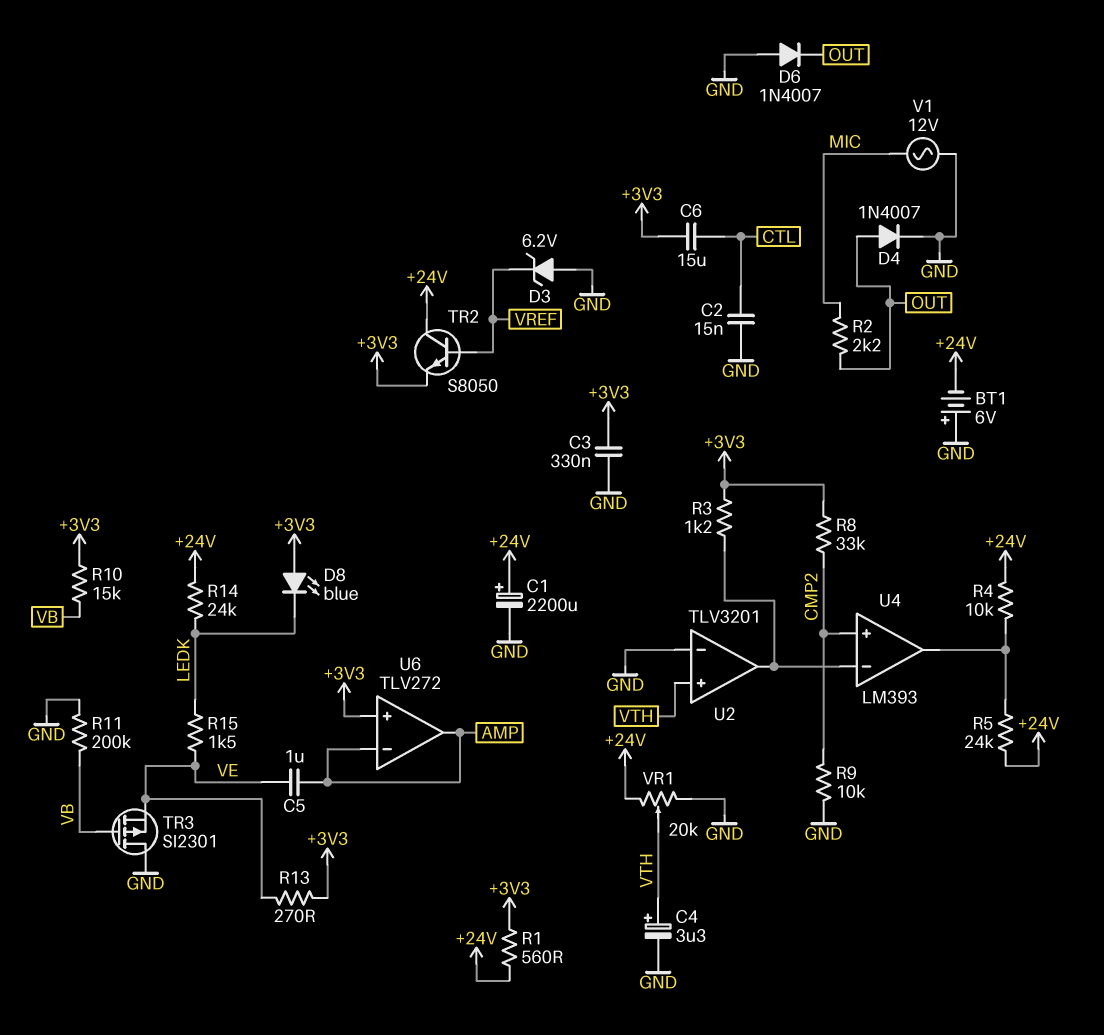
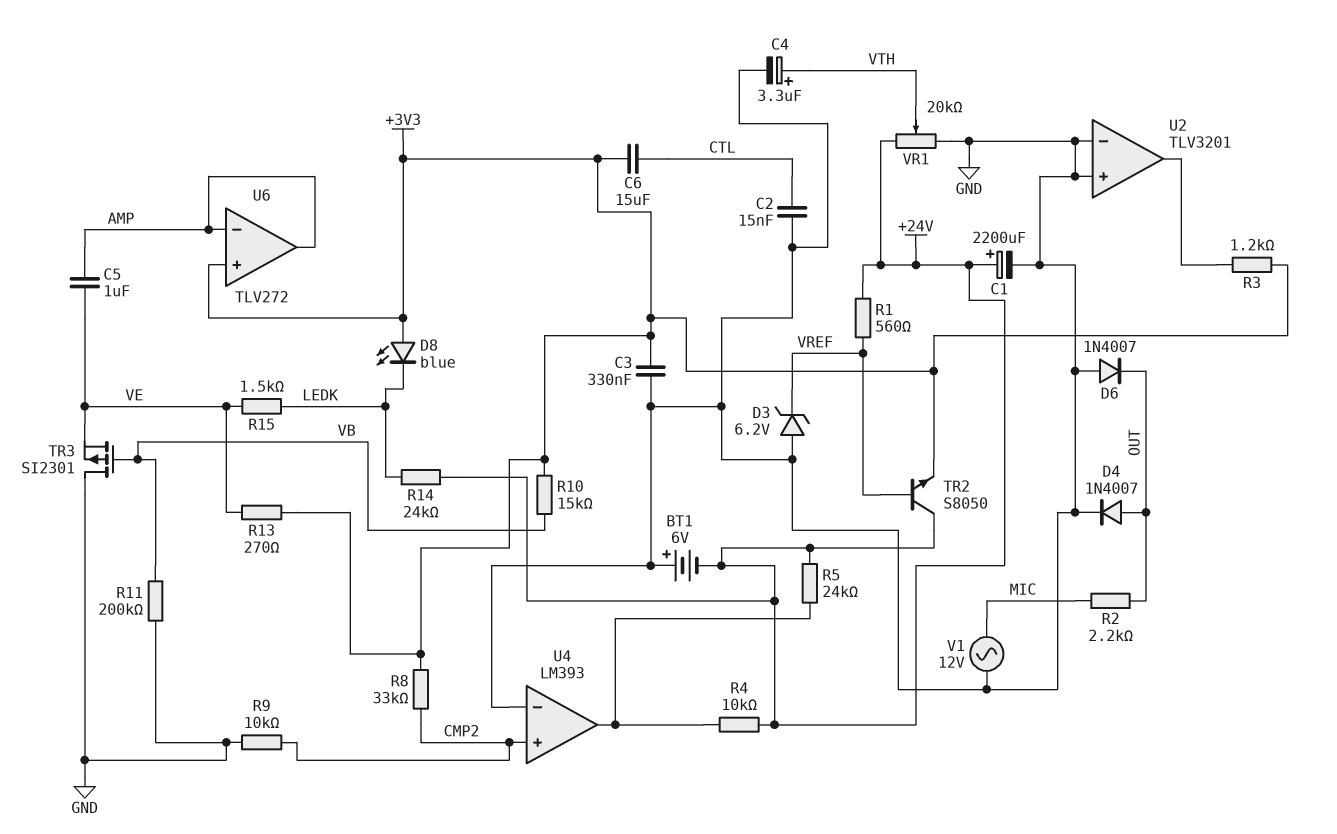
R1: 560 (+3V3, +24V) -> 560 (+24V, VREF)
U2 pin in+: VTH -> GND
U4 pin in-: U2/out -> GND

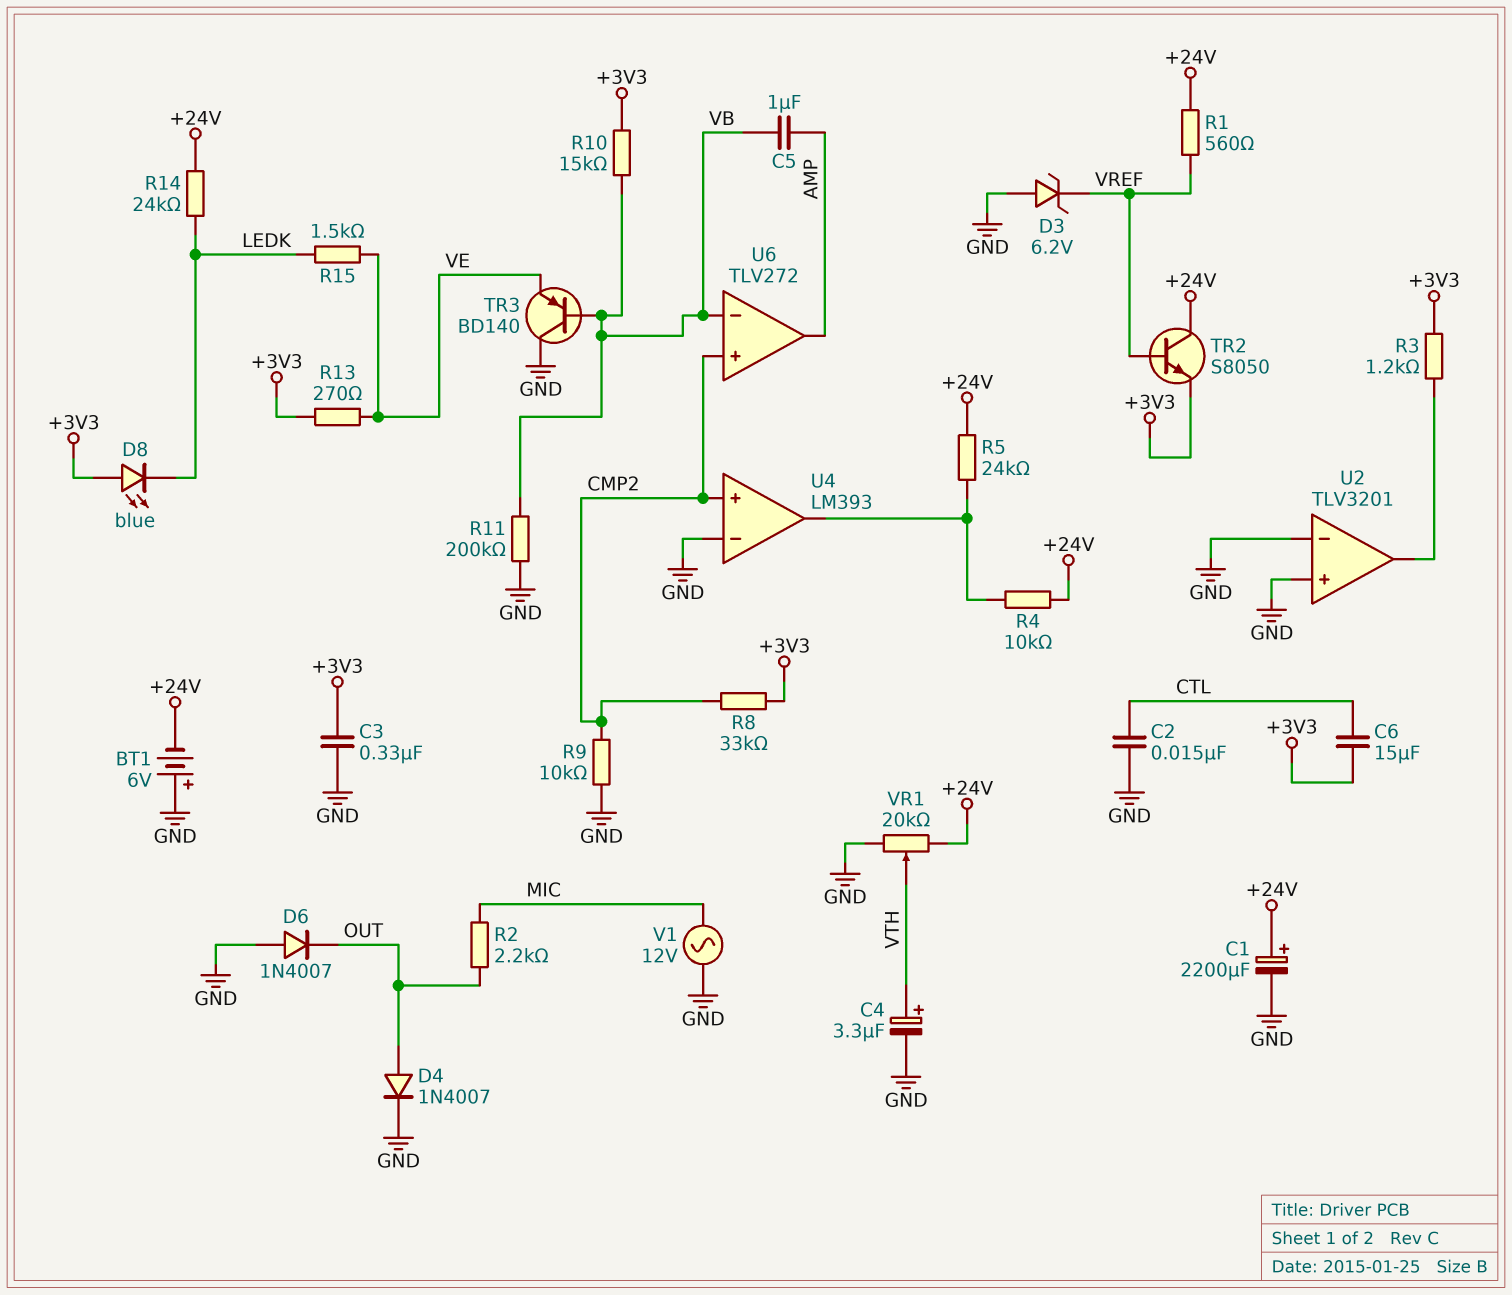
C5: 1uF (AMP, VE) -> 1uF (AMP, VB)
TR3: PMOS SI2301 (G VB, D GND, S VE) -> PNP BD140 (B VB, C GND, E VE)
U6 pin in+: +3V3 -> CMP2
U6 pin in-: AMP -> VB

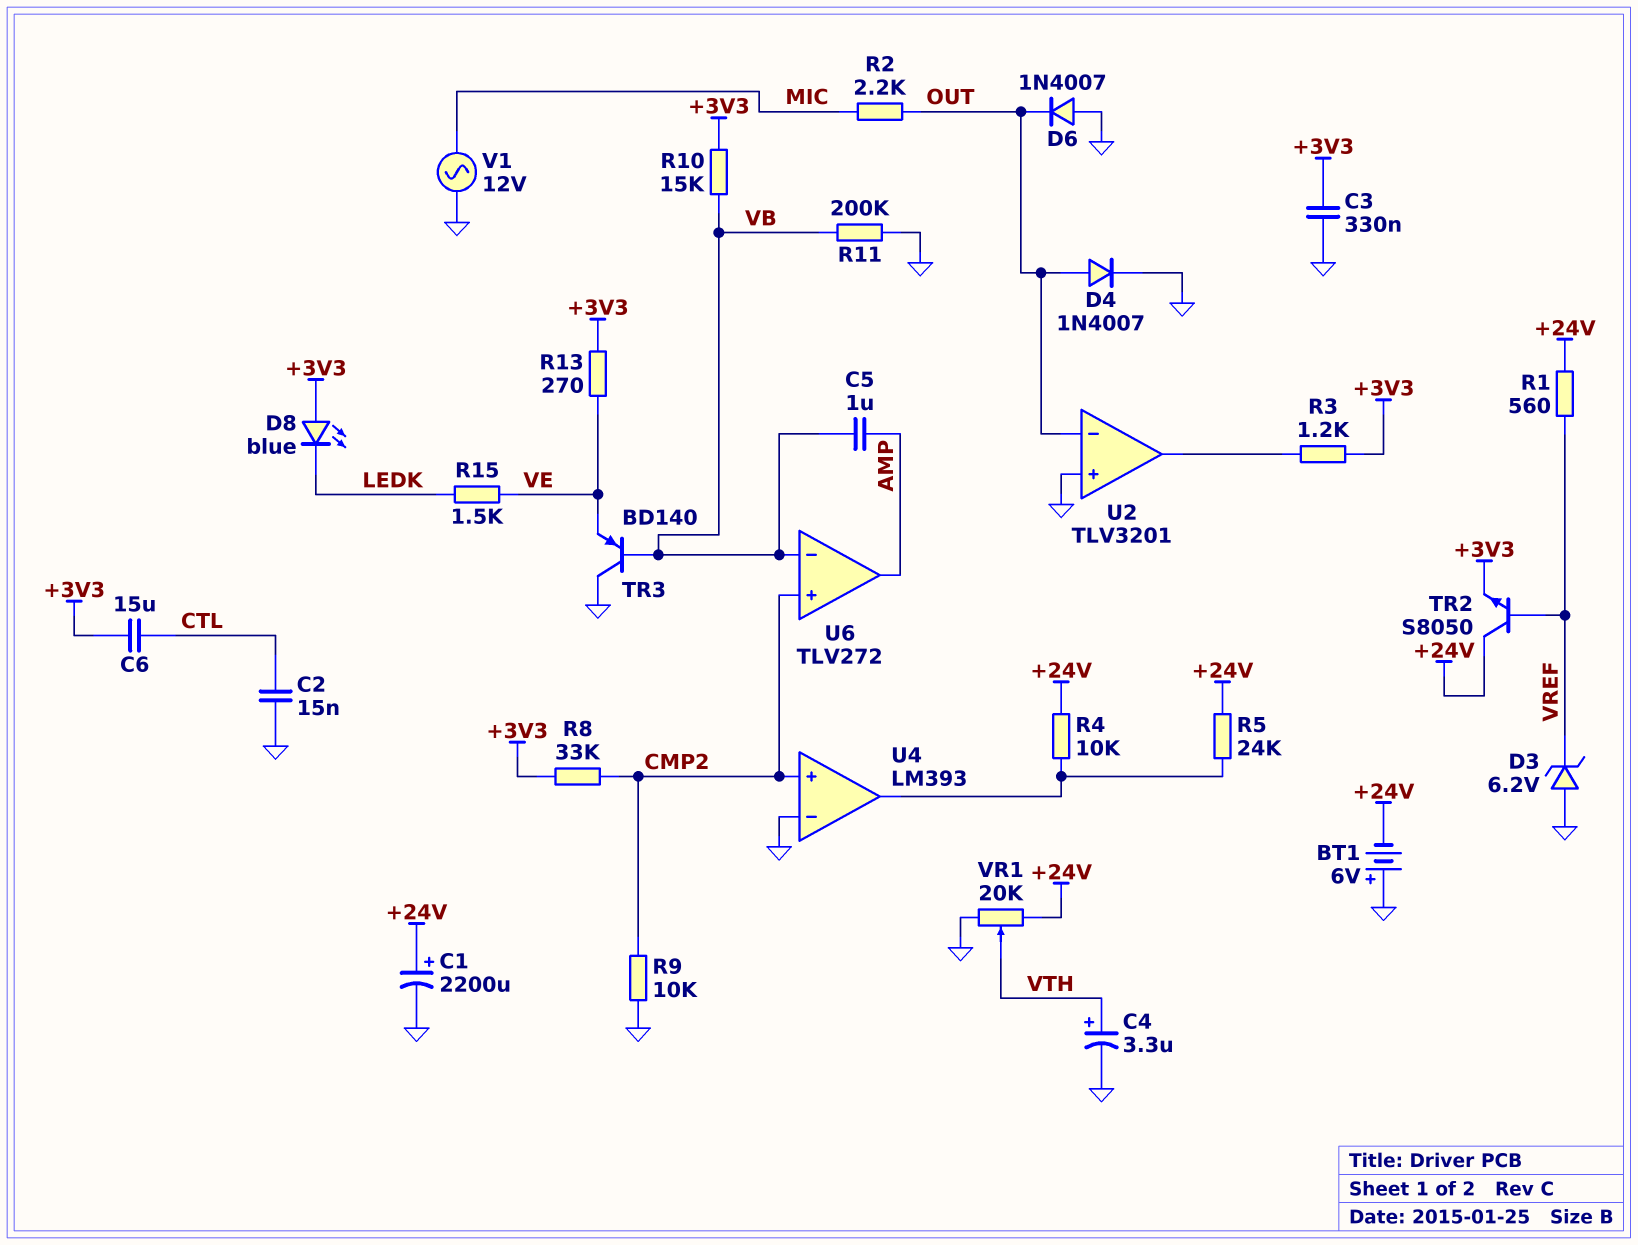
R14: 24k (+24V, LEDK) -> none
U2 pin in-: GND -> OUT

